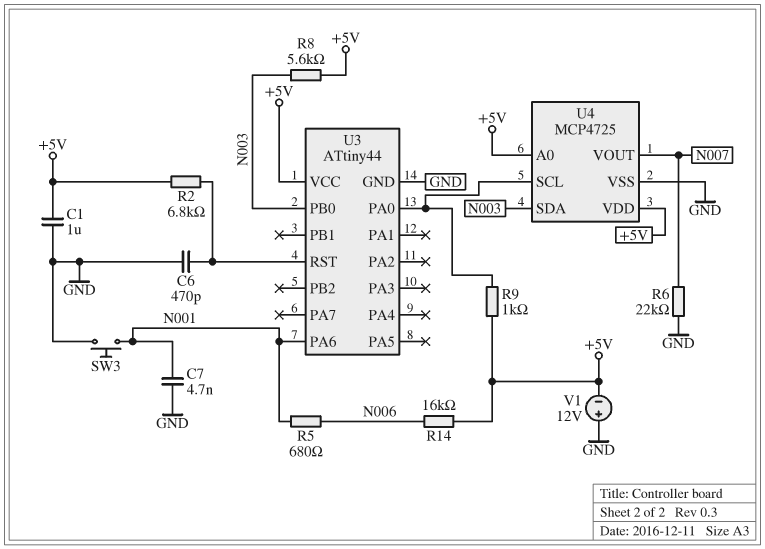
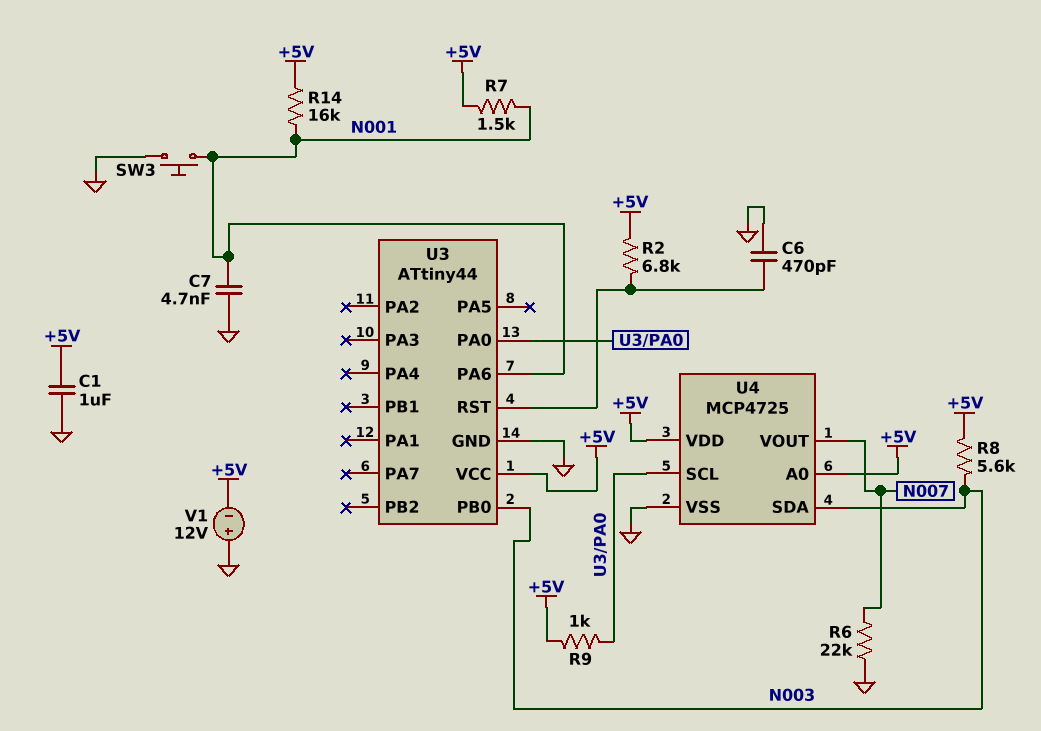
R5: 680 (N001, N006) -> none
R7: none -> 1.5k (+5V, N001)
R14: 16k (+5V, N006) -> 16k (+5V, N001)

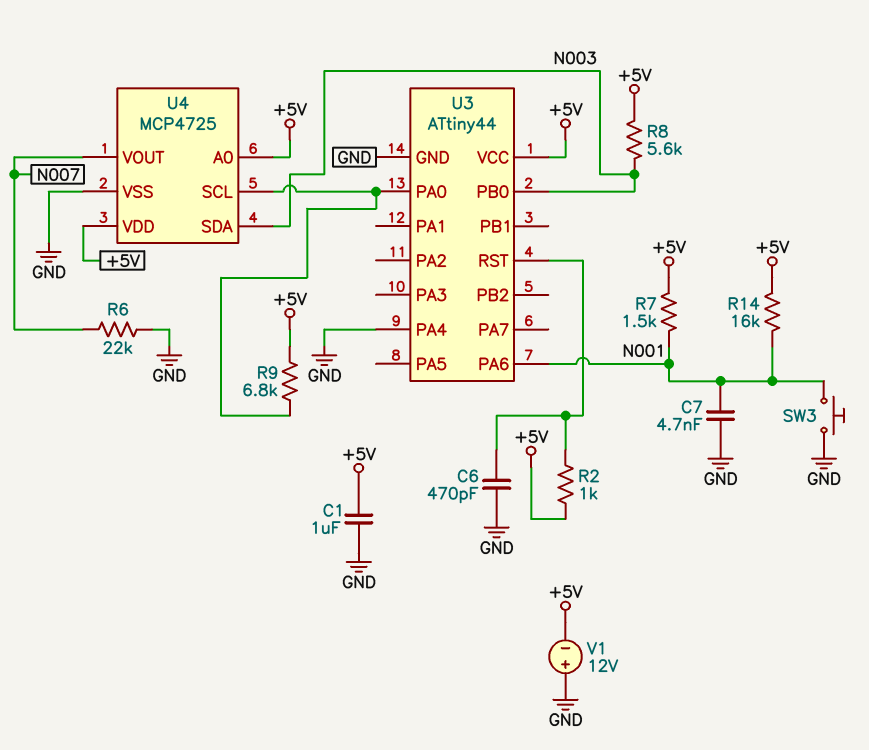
R2: 6.8k (+5V, U3/RST) -> 1k (+5V, U3/RST)
R9: 1k (+5V, U3/PA0) -> 6.8k (+5V, U3/PA0)
U3 pin PA4: none -> GND

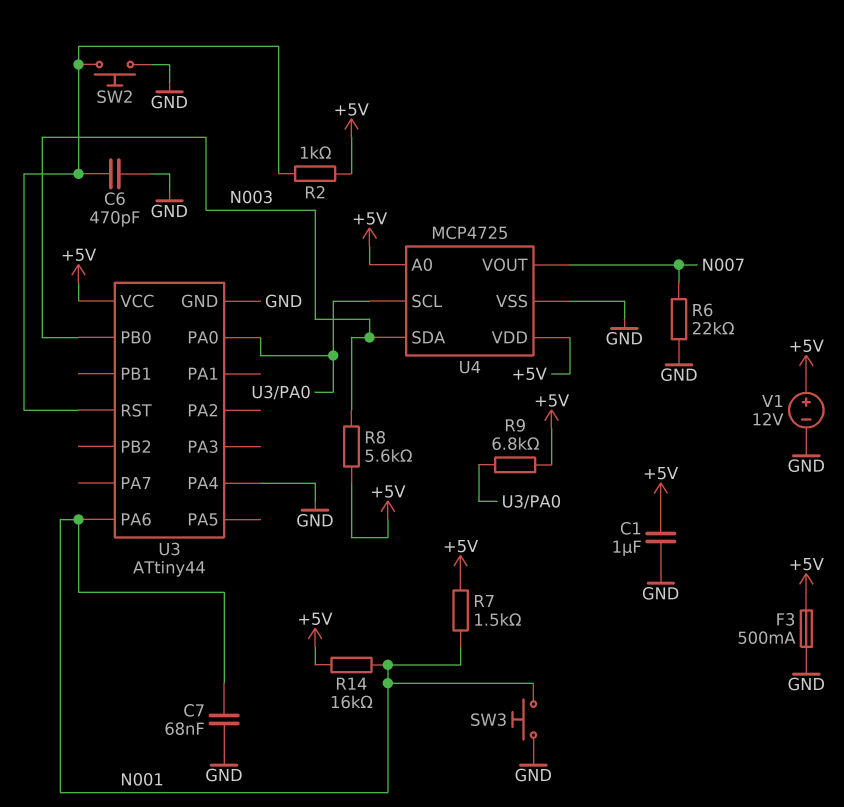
C7: 4.7nF (GND, N001) -> 68nF (GND, N001)
F3: none -> 500mA (+5V, GND)
SW2: none -> button (GND, U3/RST)
V1: 12V (plus GND, minus +5V) -> 12V (plus +5V, minus GND)

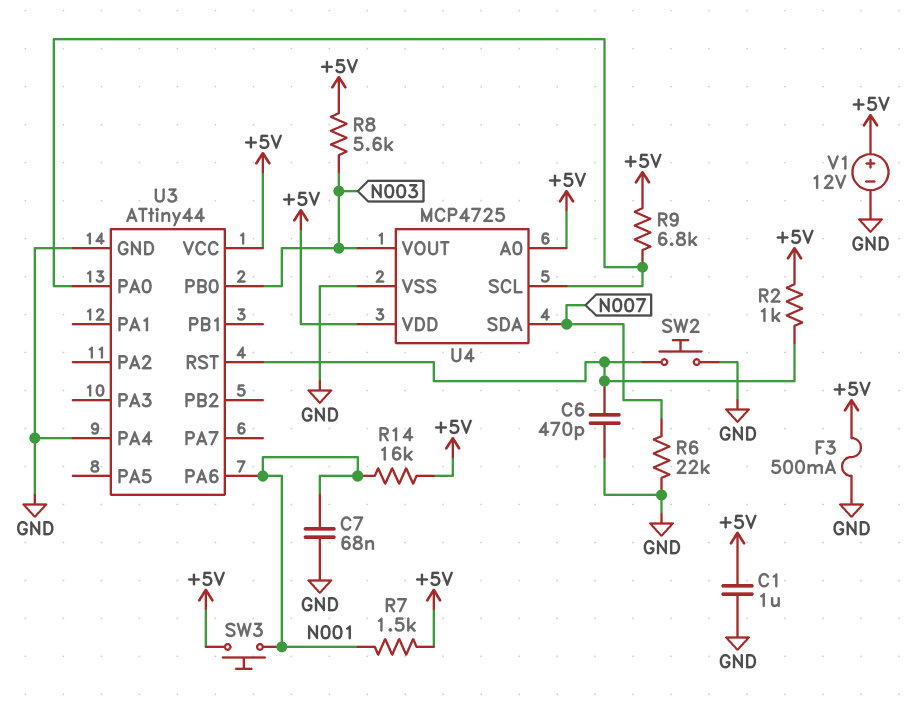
SW3: button (GND, N001) -> button (+5V, N001)
U4 pin SDA: N003 -> N007
U4 pin VOUT: N007 -> N003

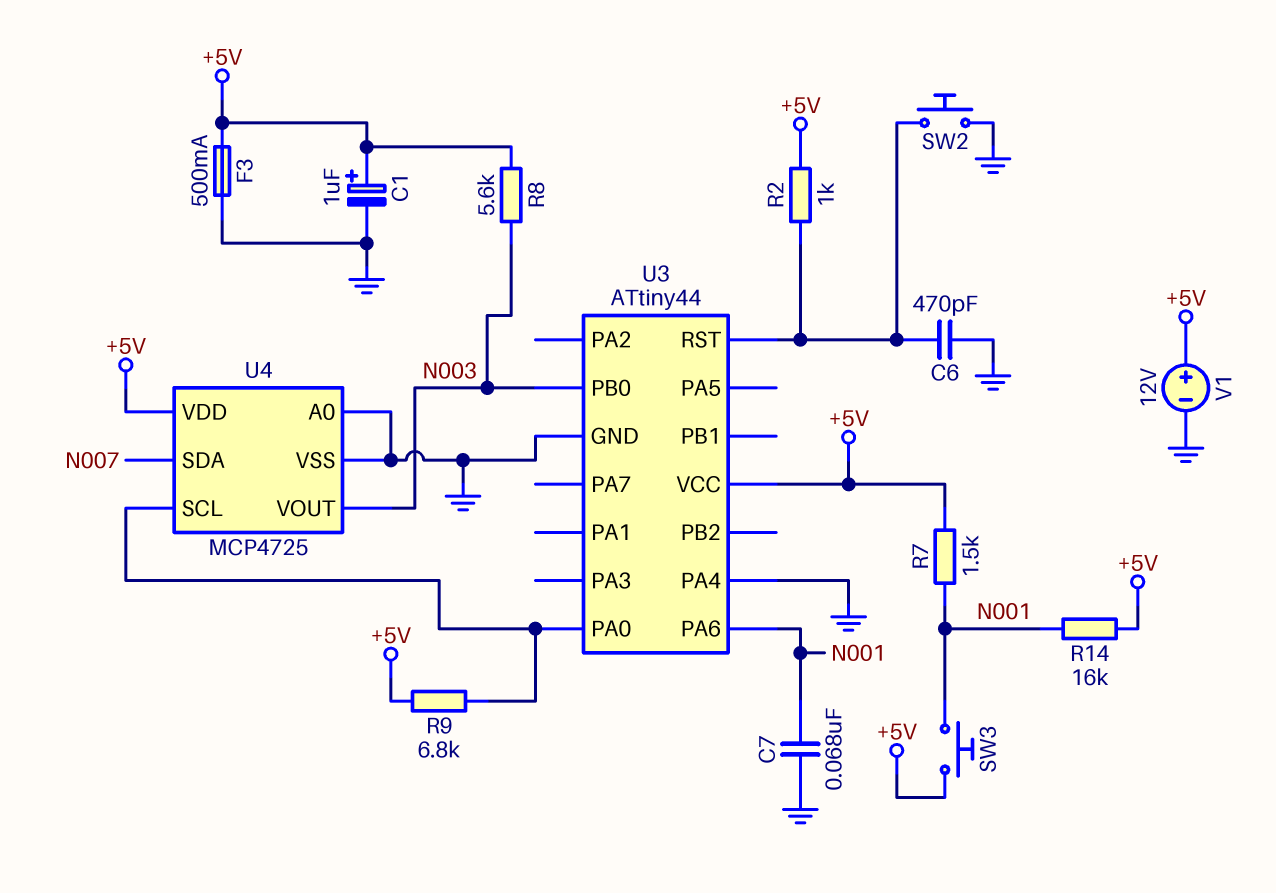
C1: 1uF (+5V, GND) -> 1uF (plus +5V, minus GND)
R6: 22k (GND, N007) -> none
U4 pin A0: +5V -> GND

